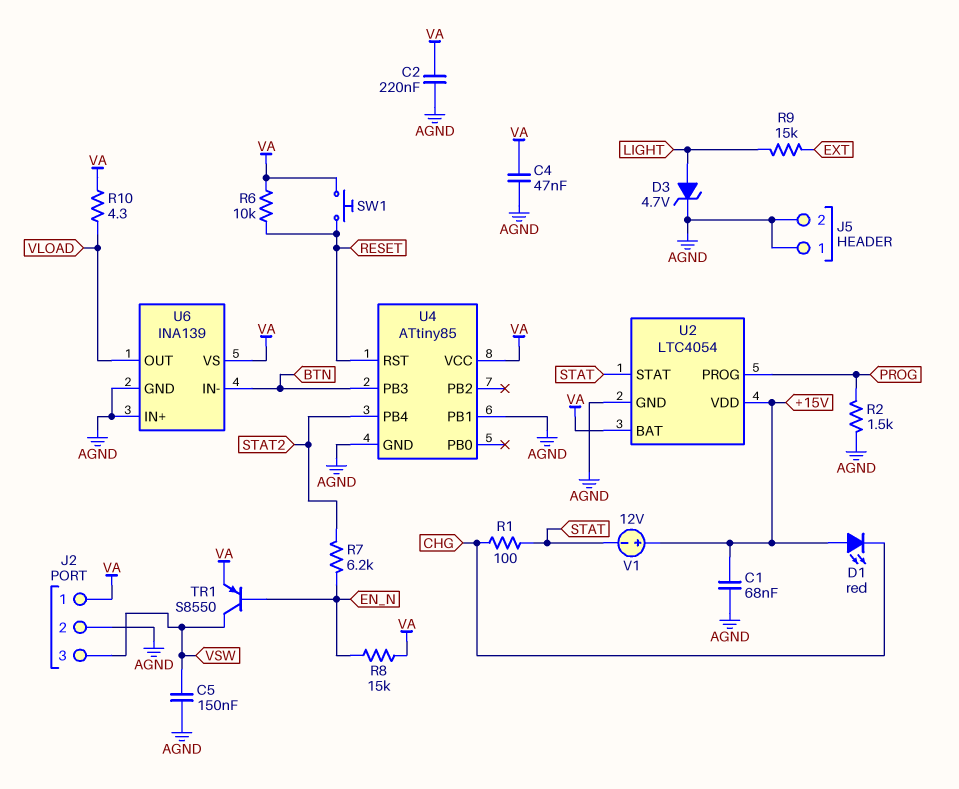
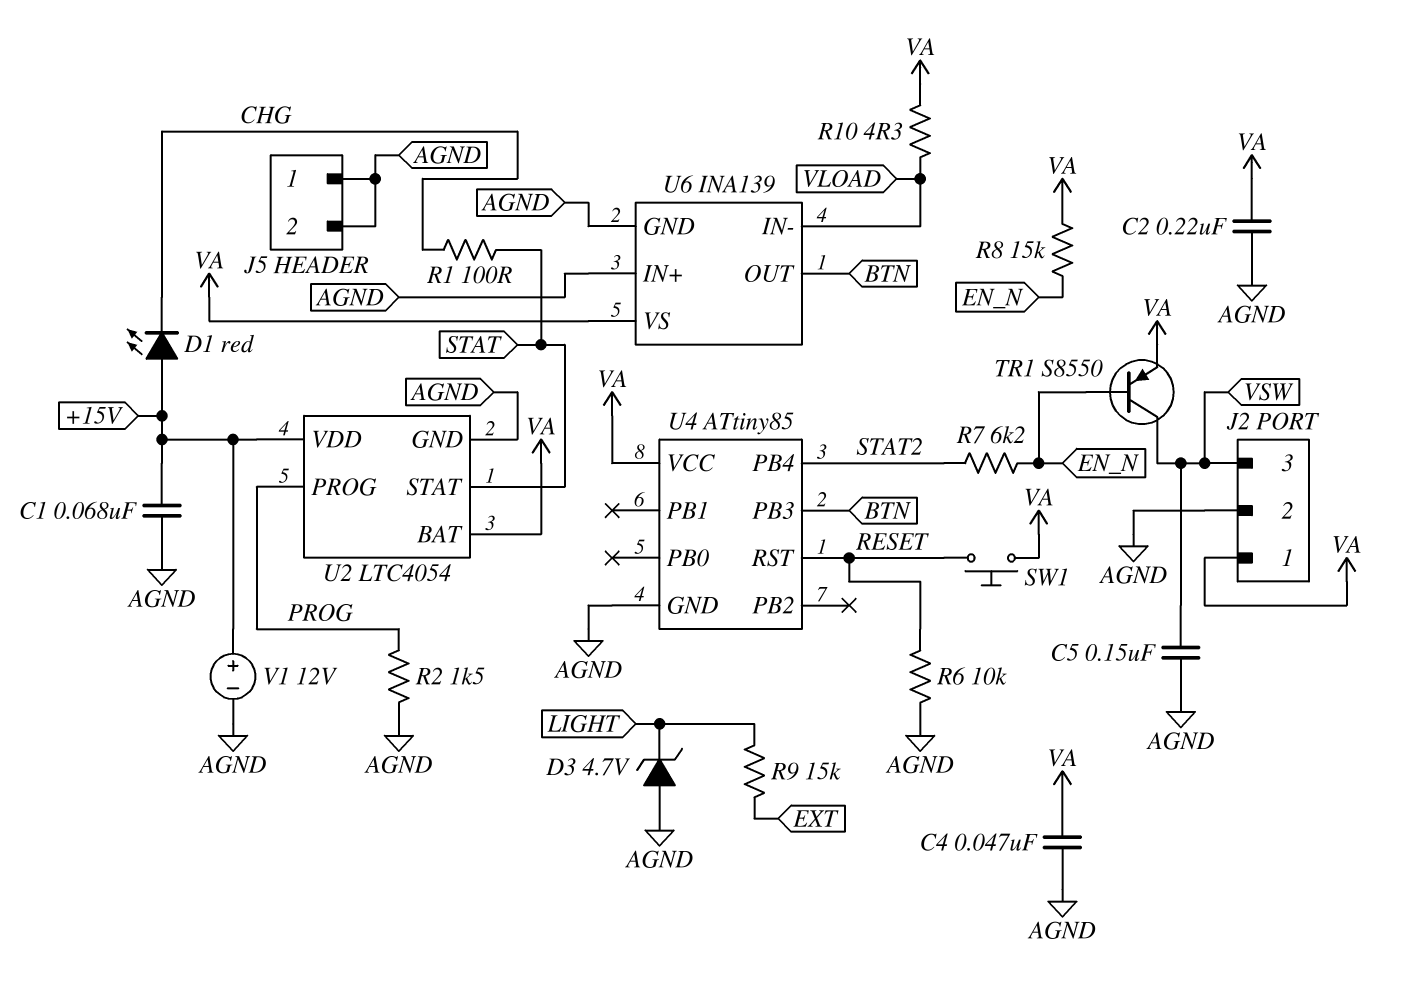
D3: zener 4.7V (A LIGHT, K AGND) -> zener 4.7V (A AGND, K LIGHT)
R6: 10k (RESET, VA) -> 10k (AGND, RESET)
U4 pin PB1: AGND -> none
U6 pin IN-: BTN -> VLOAD
U6 pin OUT: VLOAD -> BTN
V1: 12V (plus +15V, minus STAT) -> 12V (plus +15V, minus AGND)

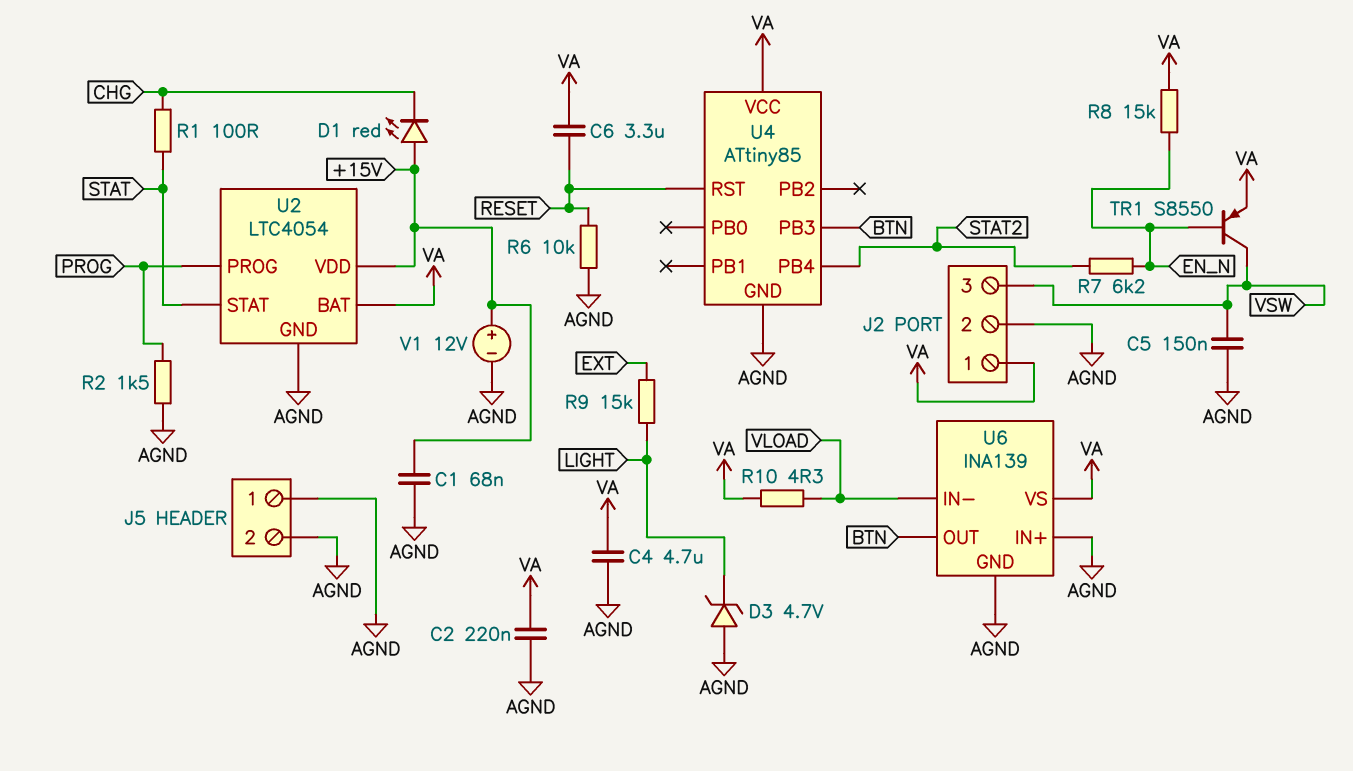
C4: 47nF (AGND, VA) -> 4.7uF (AGND, VA)
C6: none -> 3.3uF (RESET, VA)
SW1: button (RESET, VA) -> none

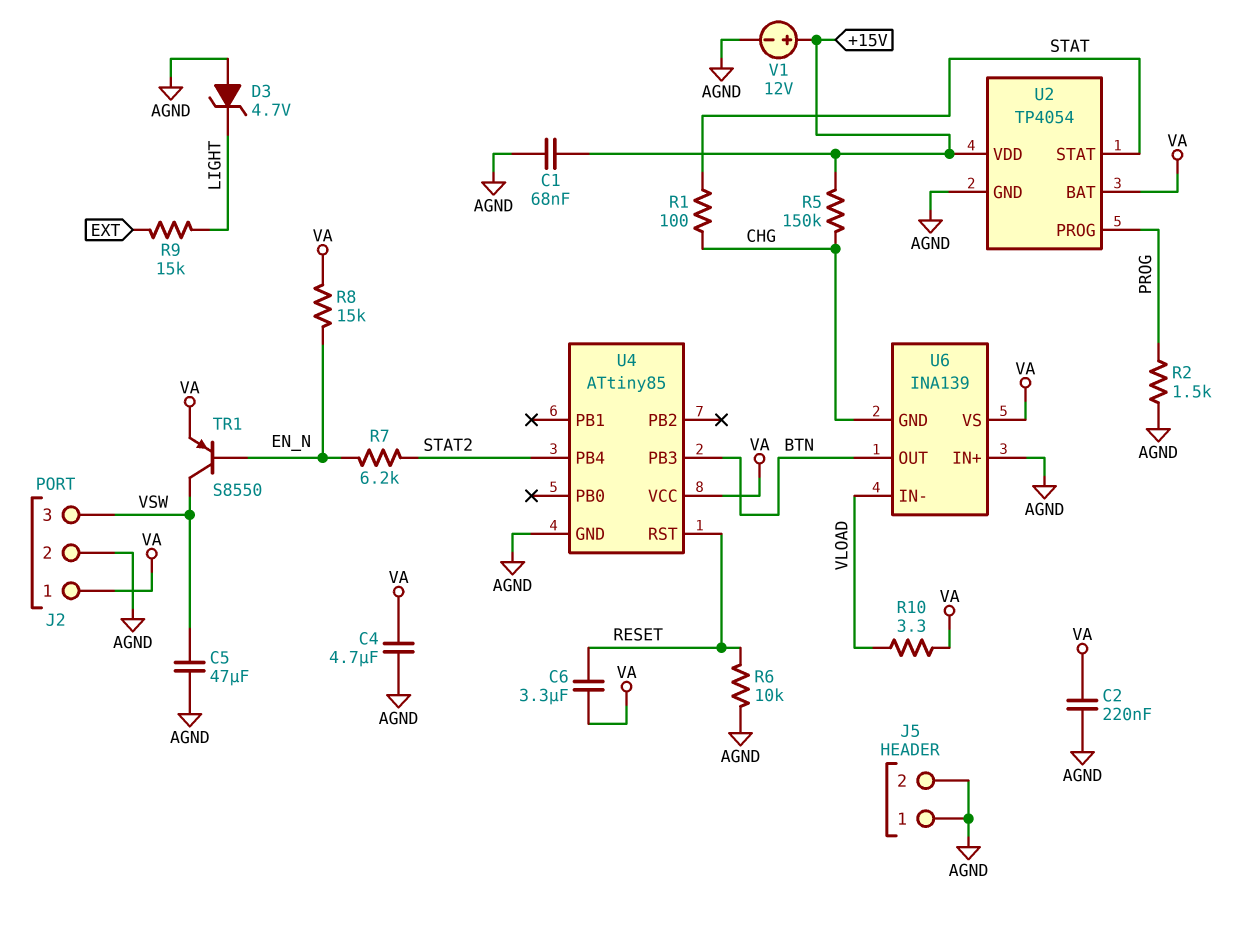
C5: 150nF (AGND, VSW) -> 47uF (AGND, VSW)
D1: LED red (A +15V, K CHG) -> none
R5: none -> 150k (+15V, CHG)
R10: 4.3 (VA, VLOAD) -> 3.3 (VA, VLOAD)
U2: LTC4054 -> TP4054
U6 pin GND: AGND -> CHG

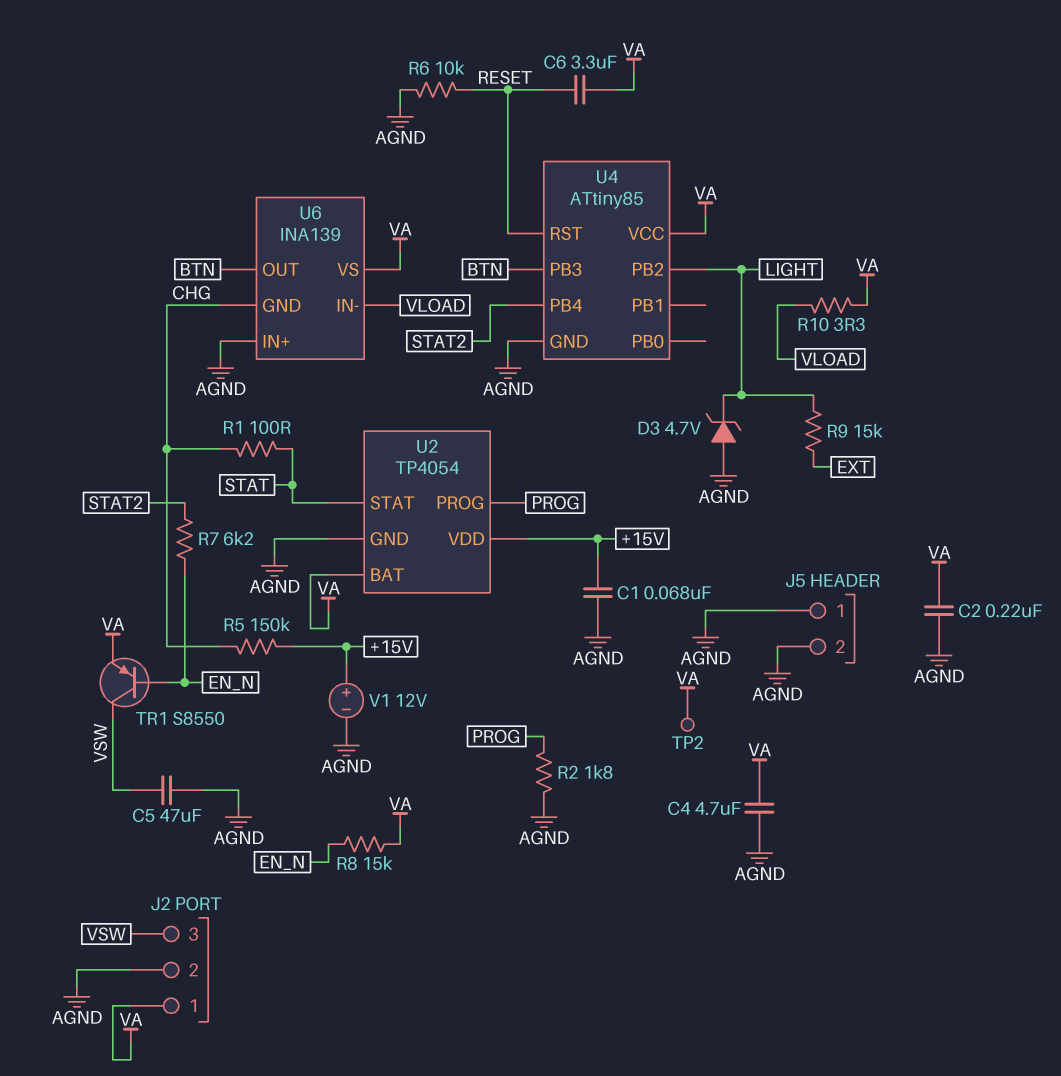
R2: 1.5k (AGND, PROG) -> 1.8k (AGND, PROG)
TP2: none -> test point (VA)
U4 pin PB2: none -> LIGHT

